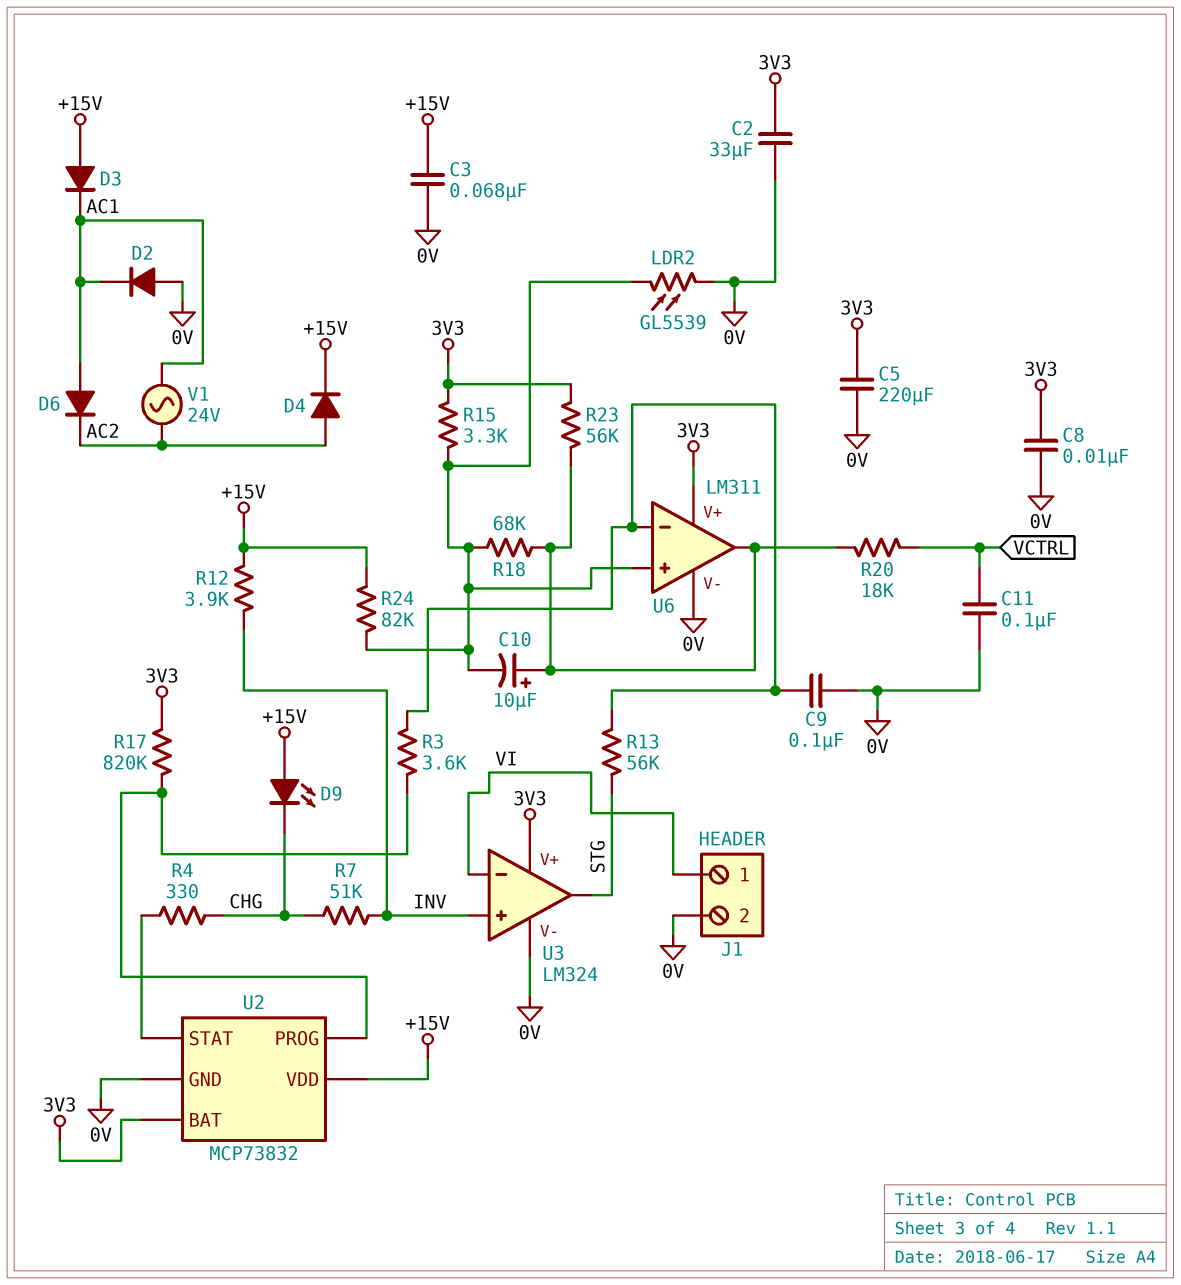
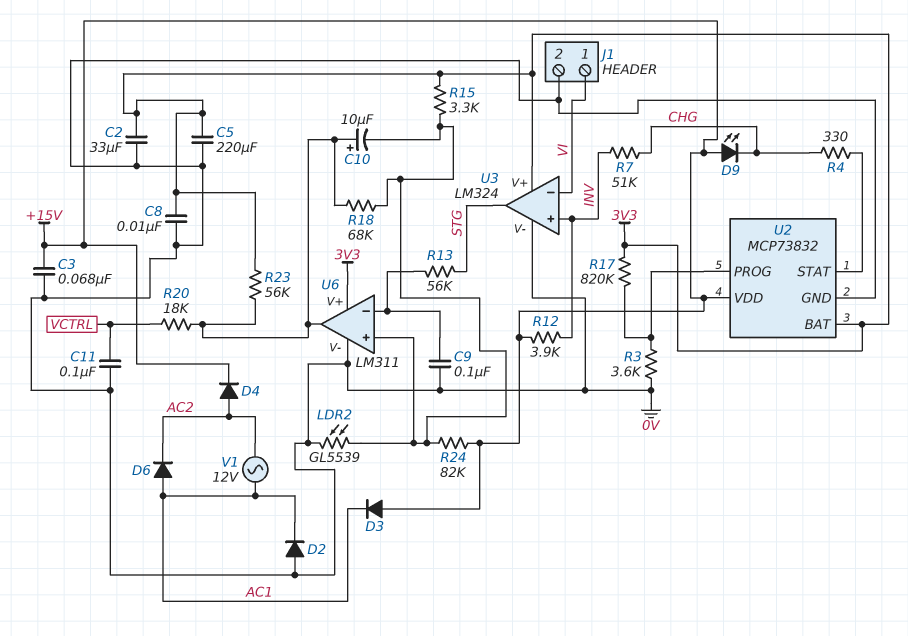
R3: 3.6k (U2/PROG, U6/in-) -> 3.6k (0V, U2/PROG)
V1: AC 24V (AC1, AC2) -> AC 12V (AC1, AC2)

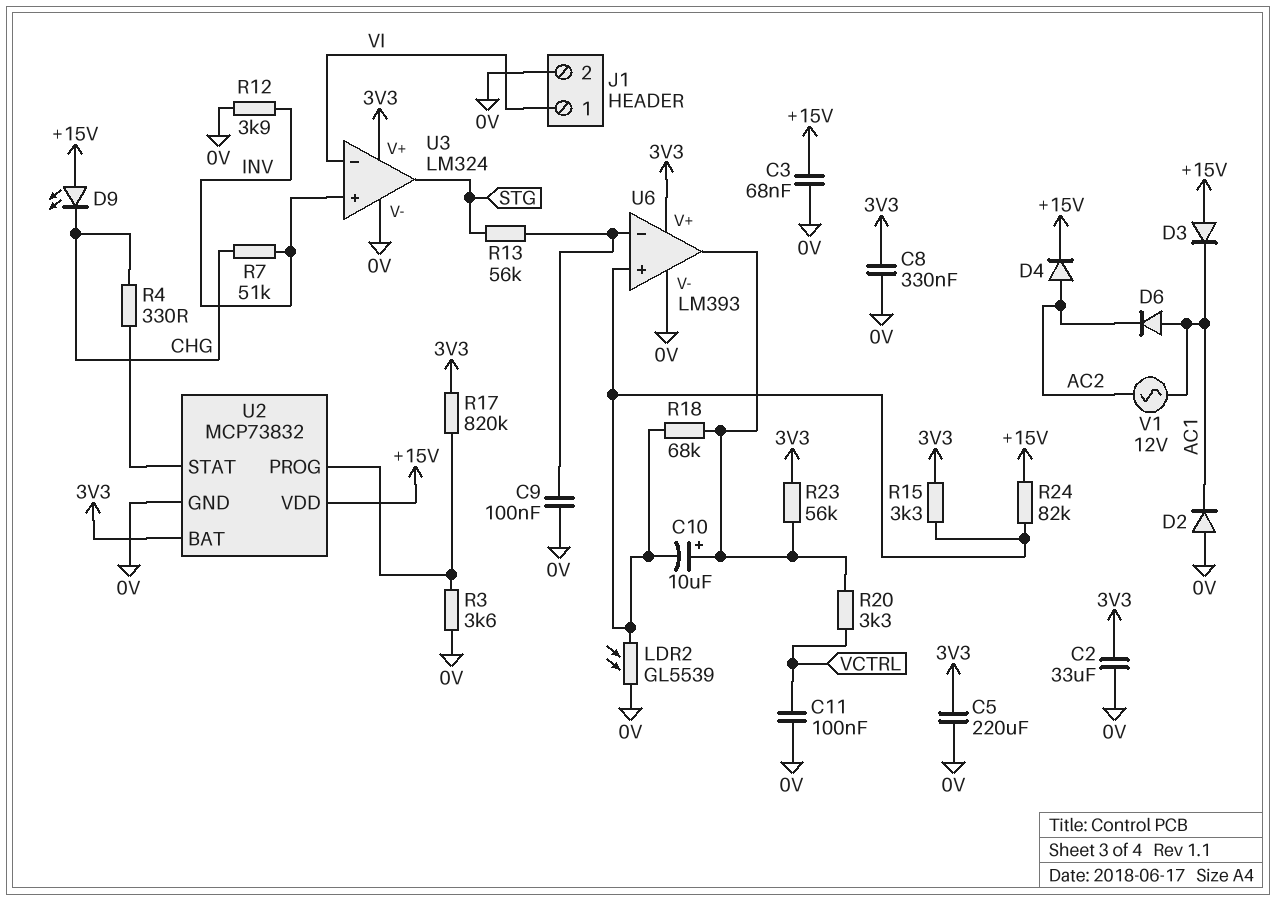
C8: 10nF (0V, 3V3) -> 330nF (0V, 3V3)
R12: 3.9k (+15V, INV) -> 3.9k (0V, INV)
R20: 18k (U6/out, VCTRL) -> 3.3k (U6/out, VCTRL)
U6: LM311 -> LM393

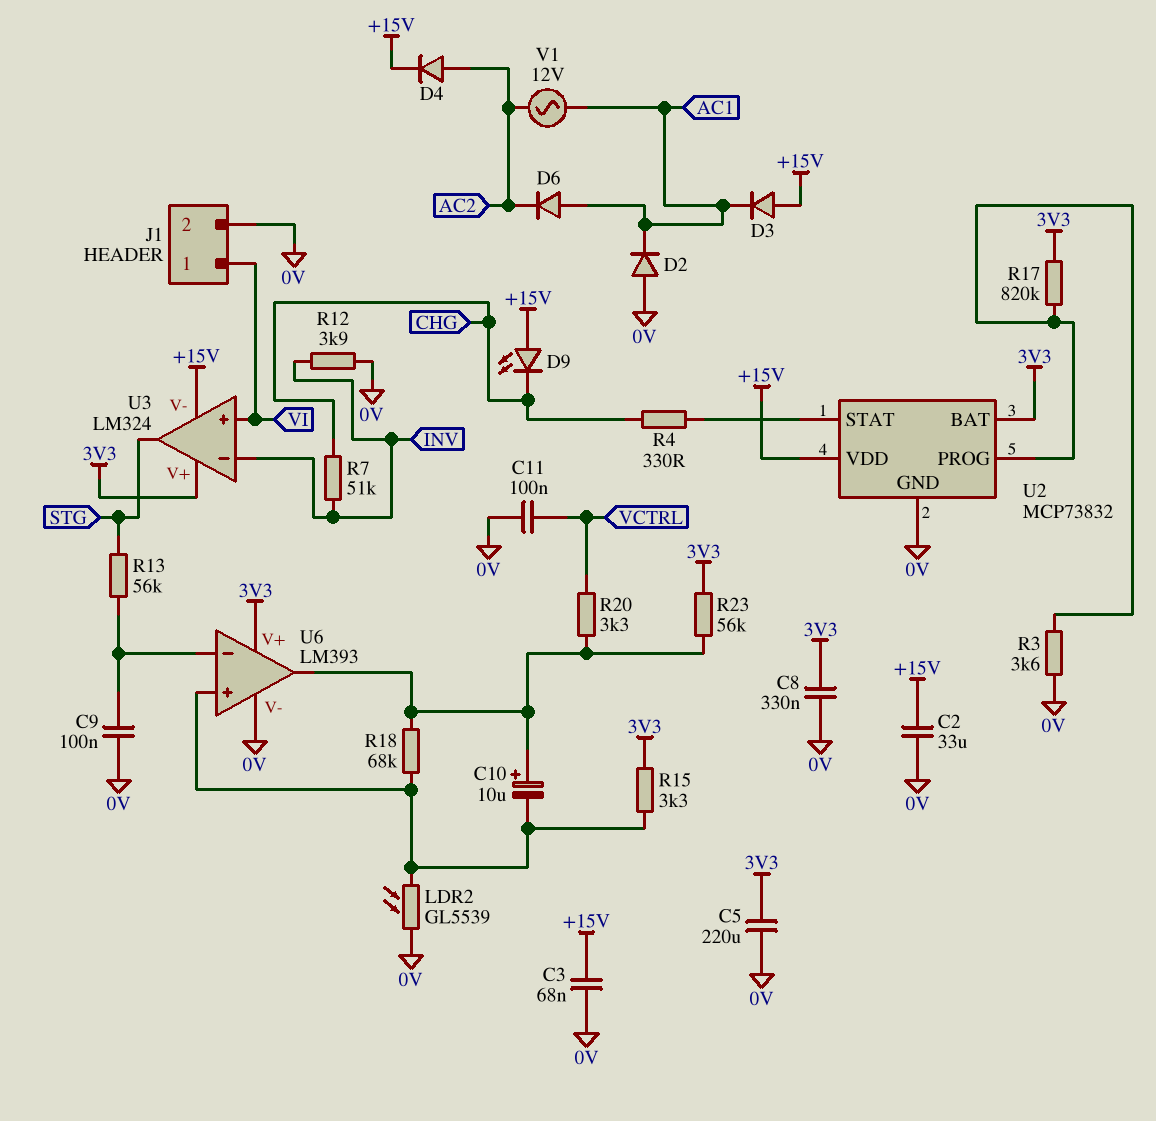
C2: 33uF (0V, 3V3) -> 33uF (+15V, 0V)
R24: 82k (+15V, U6/in+) -> none
U3 pin V-: 0V -> +15V
U3 pin in+: INV -> VI
U3 pin in-: VI -> INV

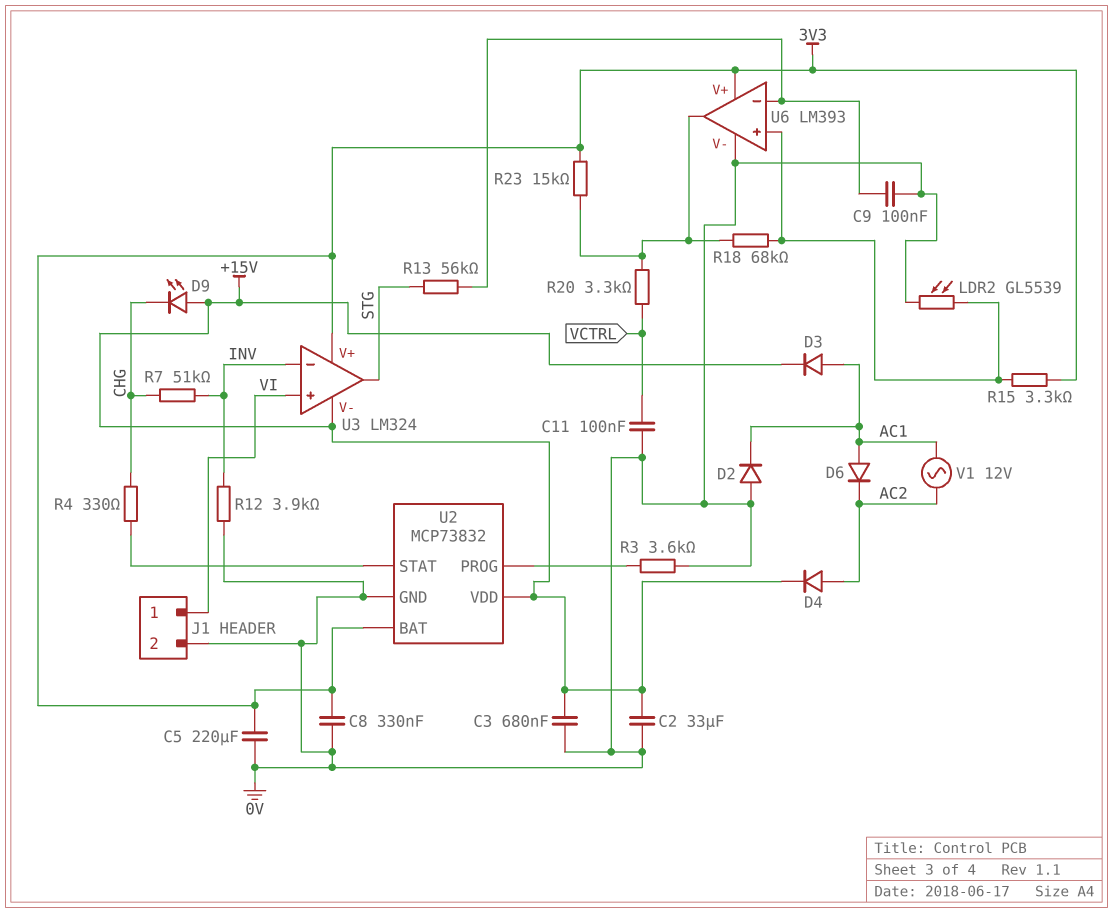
C3: 68nF (+15V, 0V) -> 680nF (+15V, 0V)
C10: 10uF (plus U6/out, minus U6/in+) -> none
D3: diode (A +15V, K AC1) -> diode (A AC1, K +15V)
R17: 820k (3V3, U2/PROG) -> none
R23: 56k (3V3, U6/out) -> 15k (3V3, U6/out)

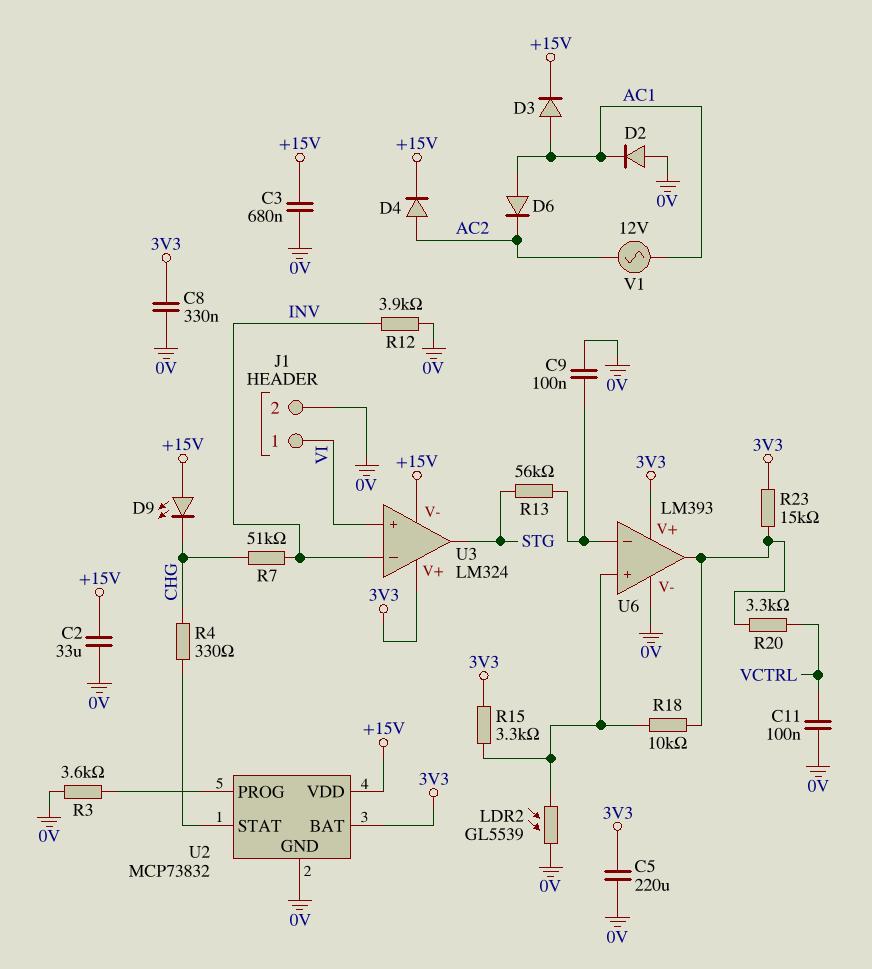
R18: 68k (U6/in+, U6/out) -> 10k (U6/in+, U6/out)

